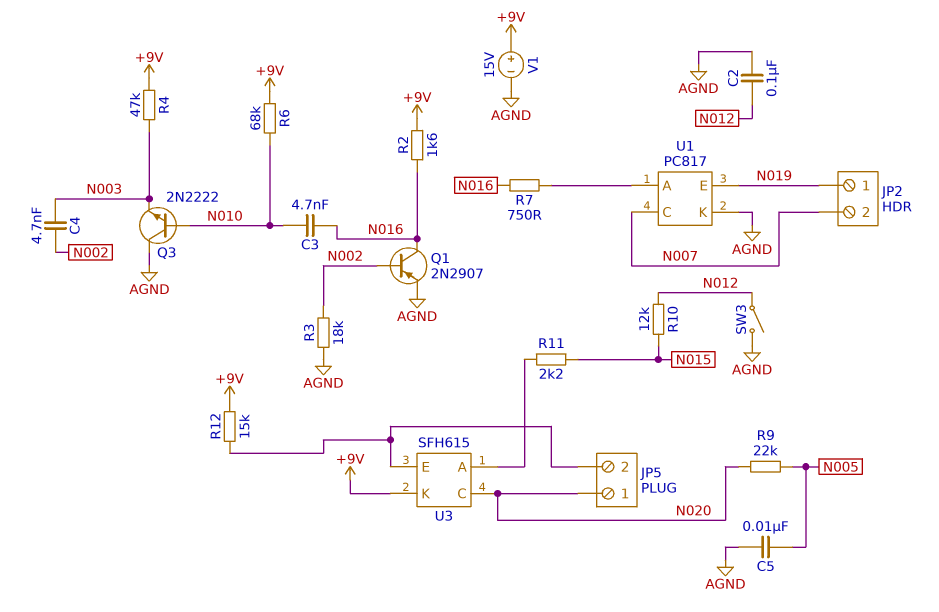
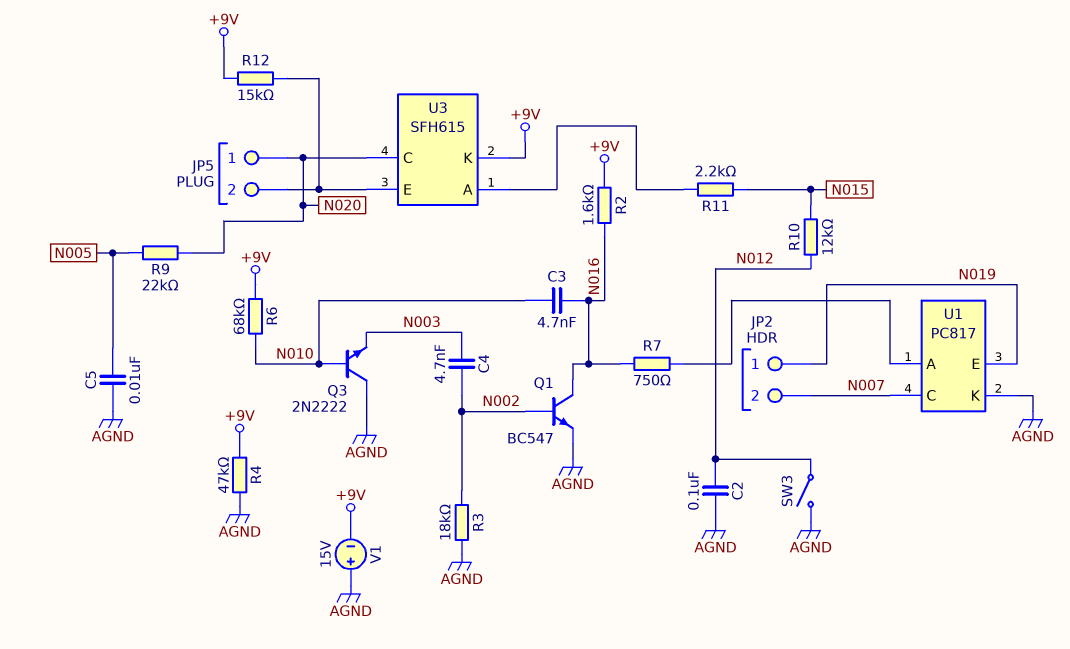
Q1: PNP 2N2907 (B N002, C N016, E AGND) -> NPN BC547 (B N002, C N016, E AGND)
R4: 47k (+9V, N003) -> 47k (+9V, AGND)
V1: 15V (plus +9V, minus AGND) -> 15V (plus AGND, minus +9V)

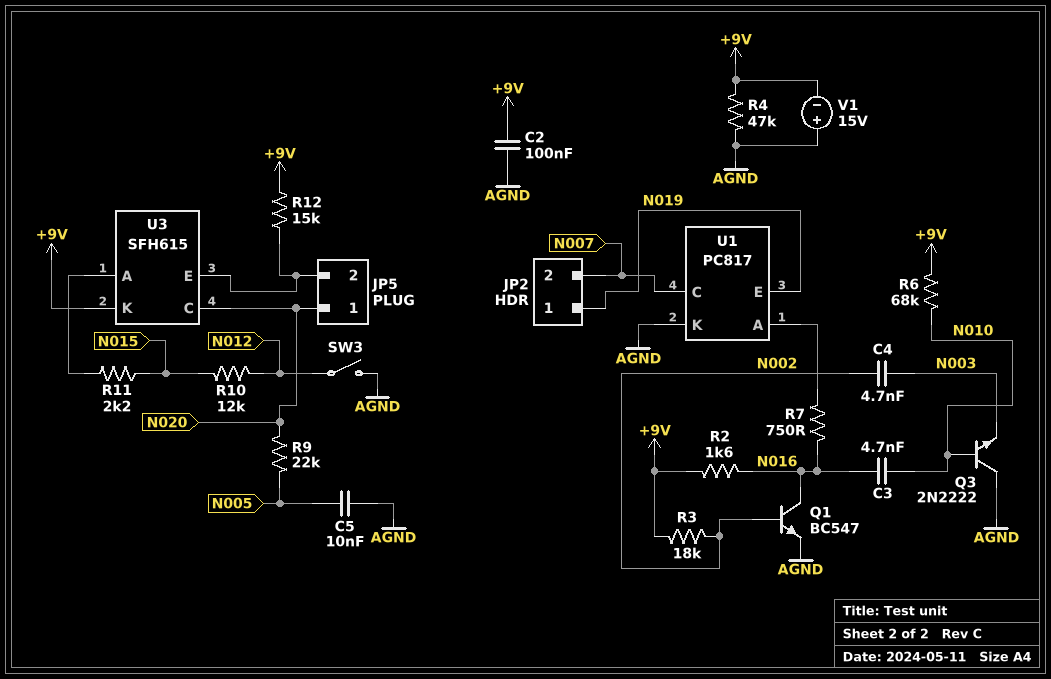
C2: 100nF (AGND, N012) -> 100nF (+9V, AGND)
R3: 18k (AGND, N002) -> 18k (+9V, N002)

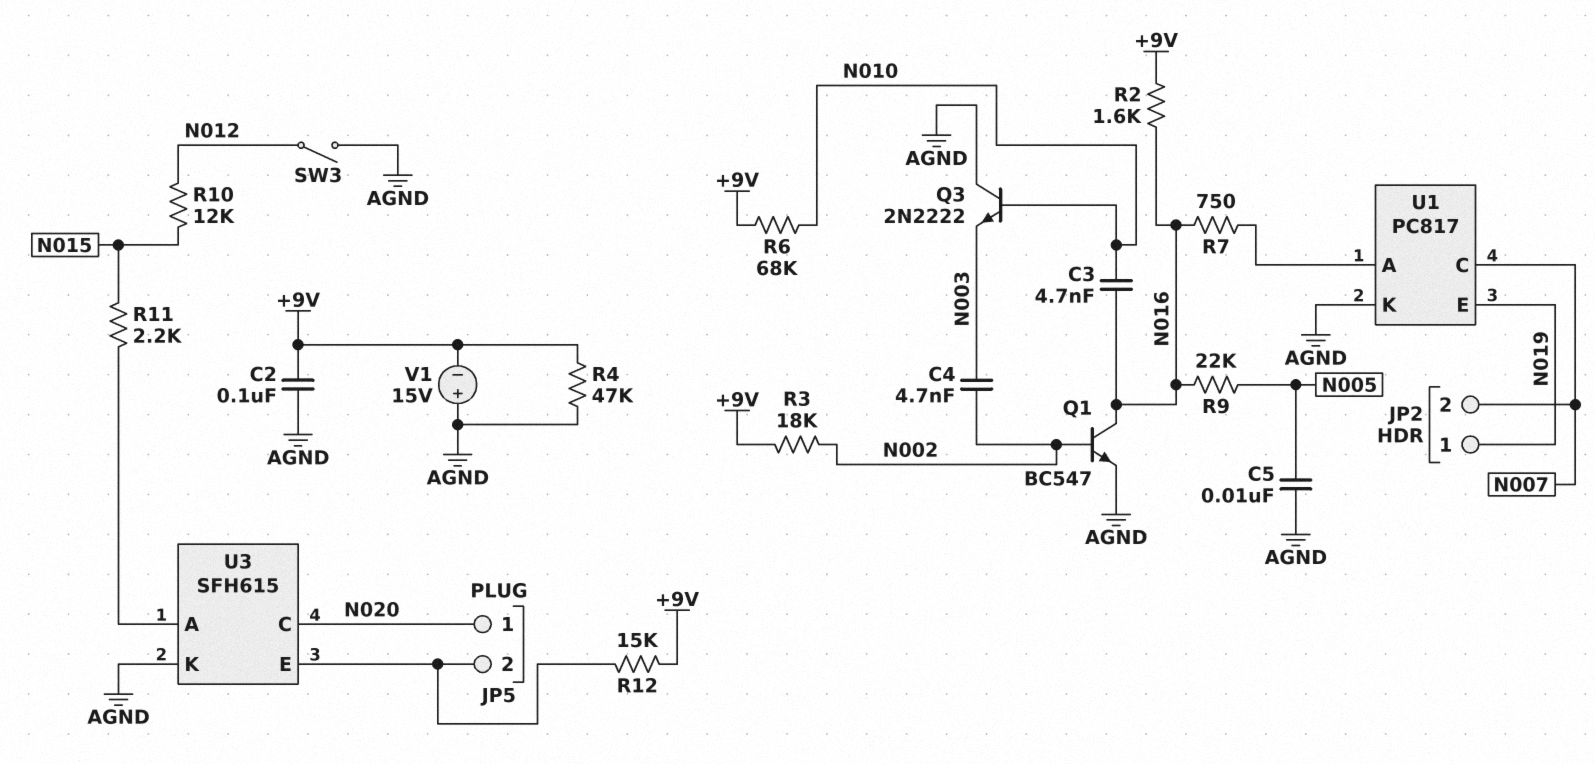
R9: 22k (N005, N020) -> 22k (N005, N016)
U3 pin K: +9V -> AGND

